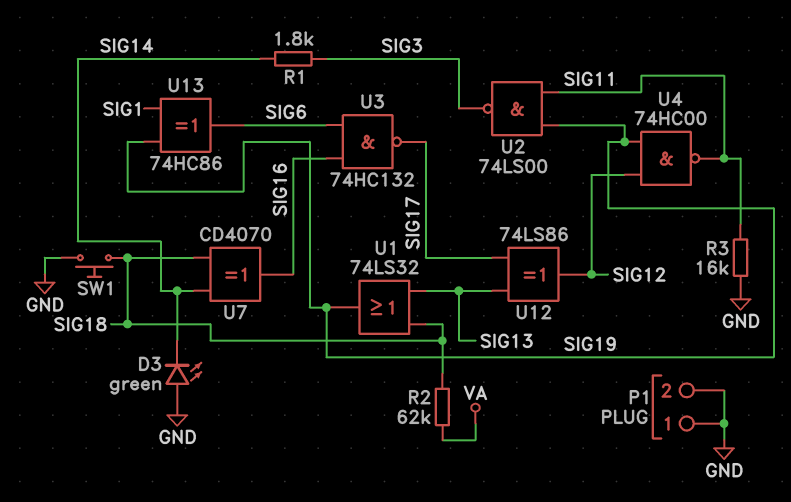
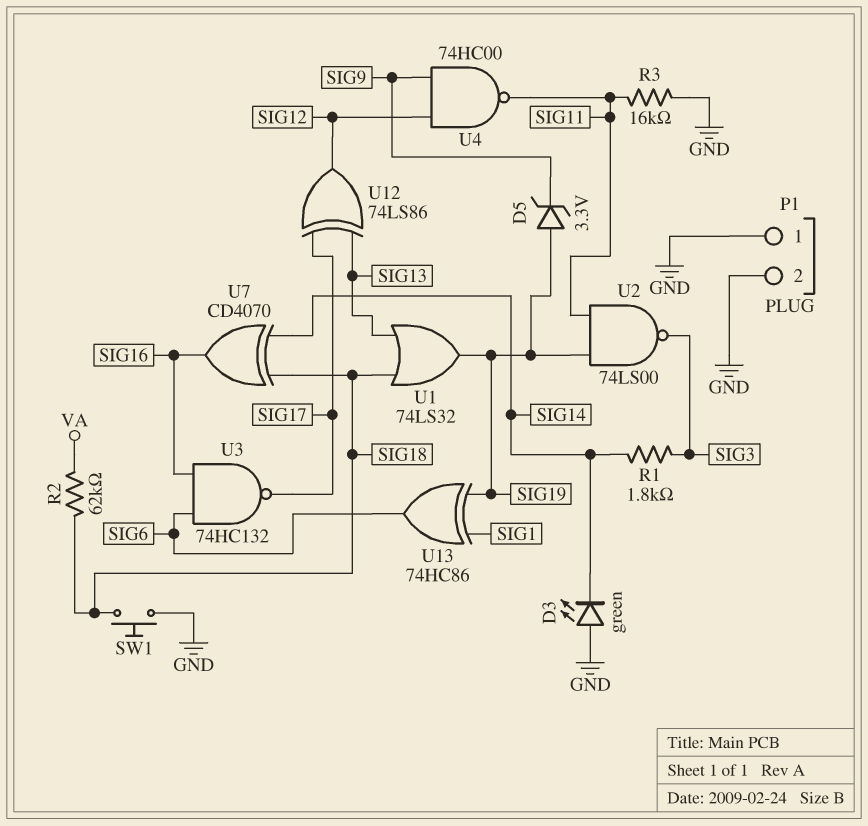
D5: none -> zener 3.3V (A SIG19, K SIG9)
U4: NAND 74HC00 (in SIG12, in SIG19, out SIG11) -> NAND 74HC00 (in SIG9, in SIG12, out SIG11)

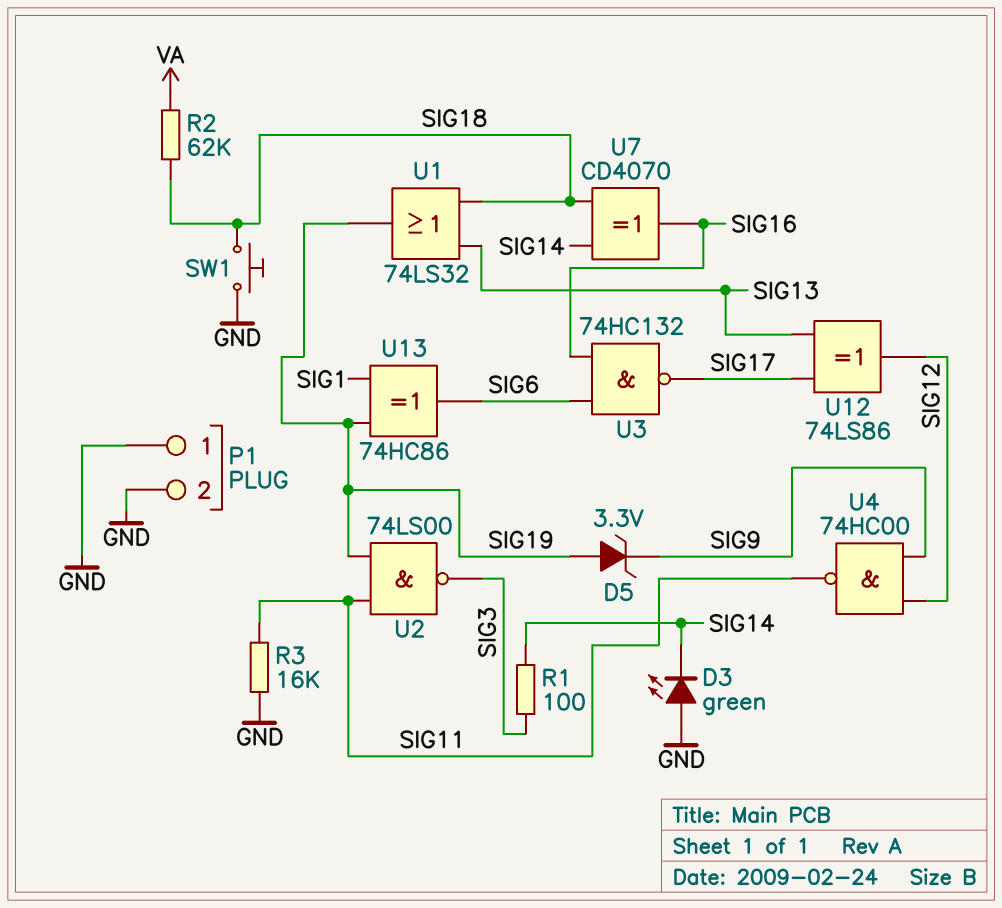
R1: 1.8k (SIG3, SIG14) -> 100 (SIG3, SIG14)

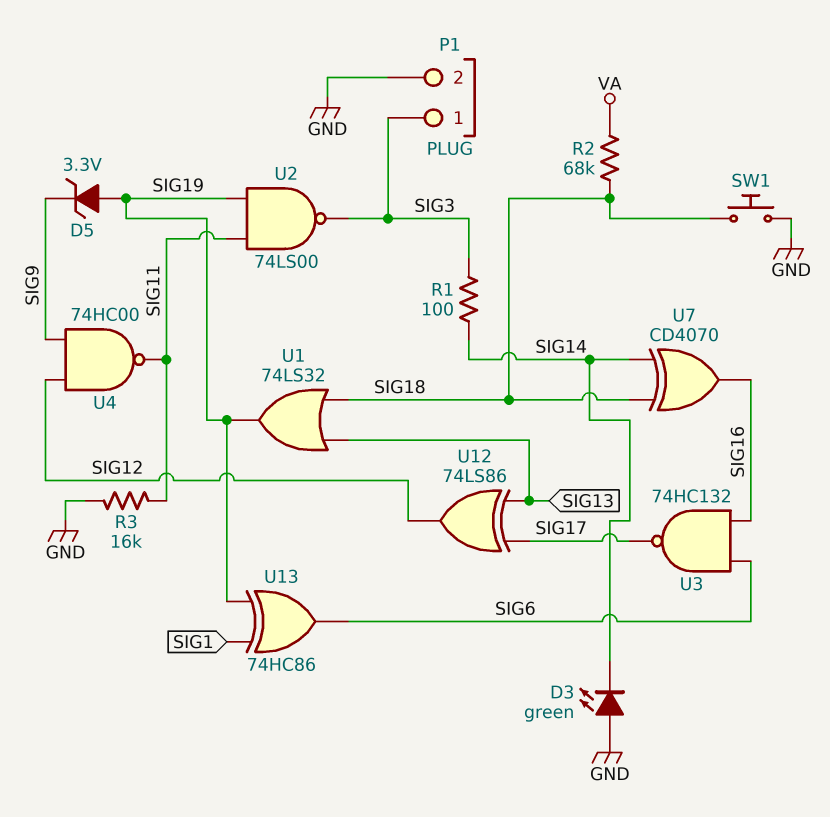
P1 pin 1: GND -> SIG3
R2: 62k (SIG18, VA) -> 68k (SIG18, VA)

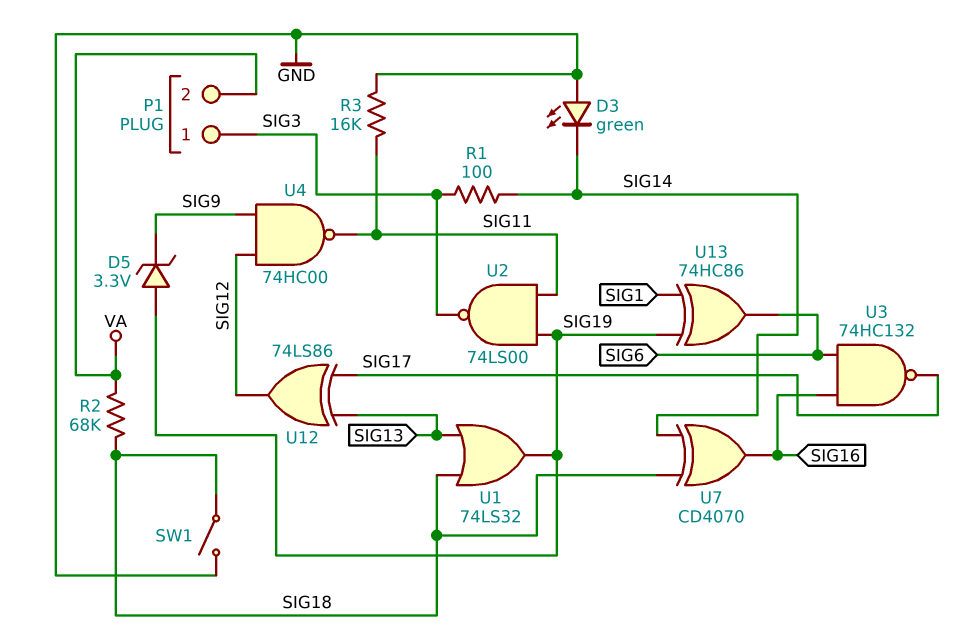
P1 pin 2: GND -> VA
SW1: button (GND, SIG18) -> switch (GND, SIG18)

